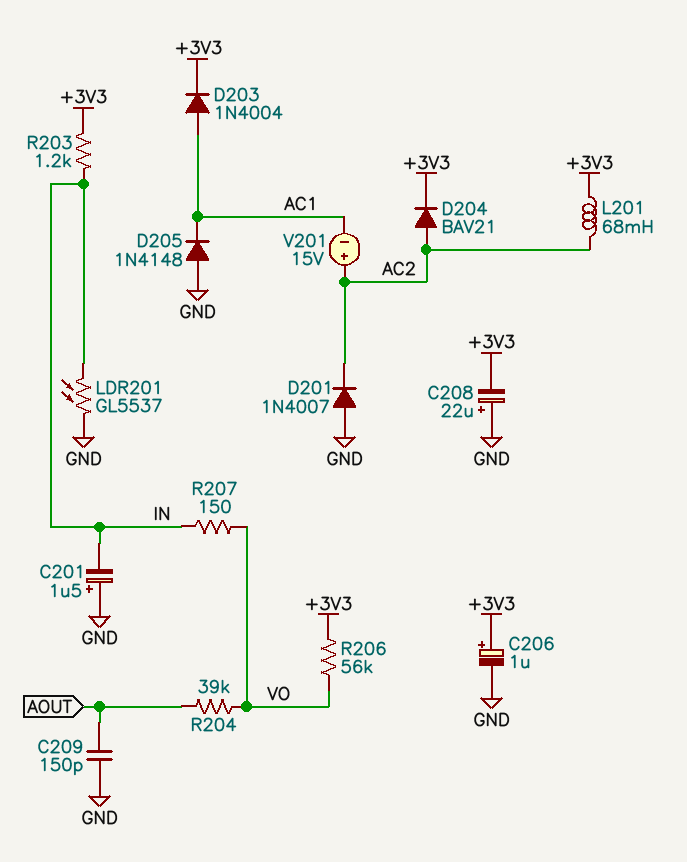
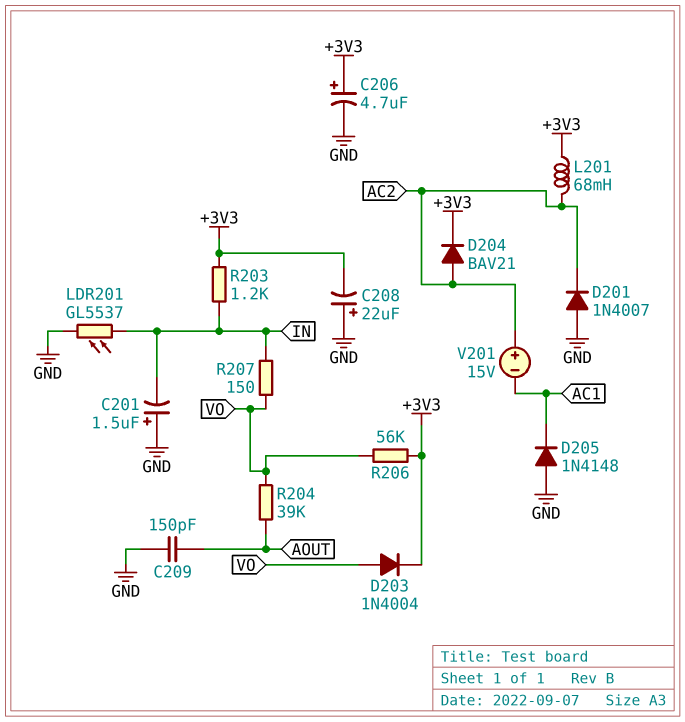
C206: 1uF (plus +3V3, minus GND) -> 4.7uF (plus +3V3, minus GND)
D203: diode 1N4004 (A AC1, K +3V3) -> diode 1N4004 (A VO, K +3V3)

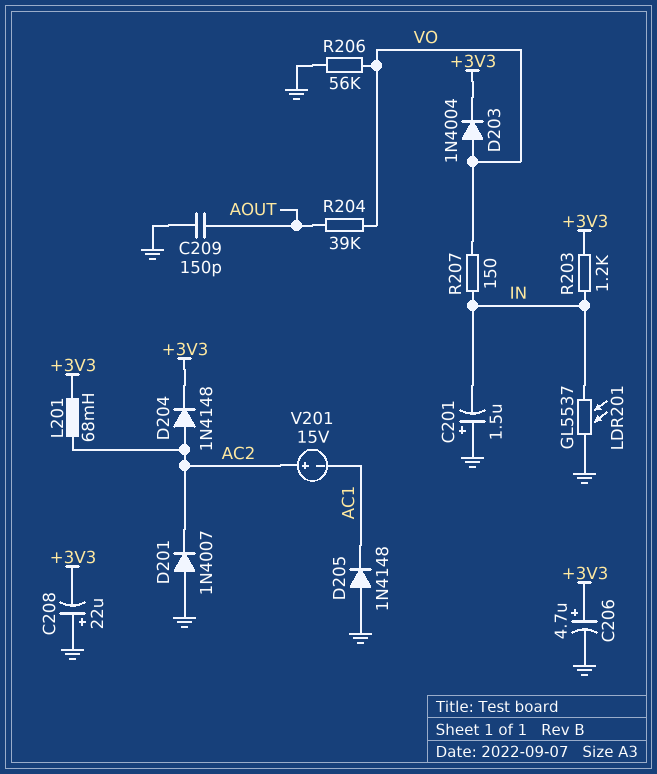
D204: diode BAV21 (A AC2, K +3V3) -> diode 1N4148 (A AC2, K +3V3)
R206: 56k (+3V3, VO) -> 56k (GND, VO)

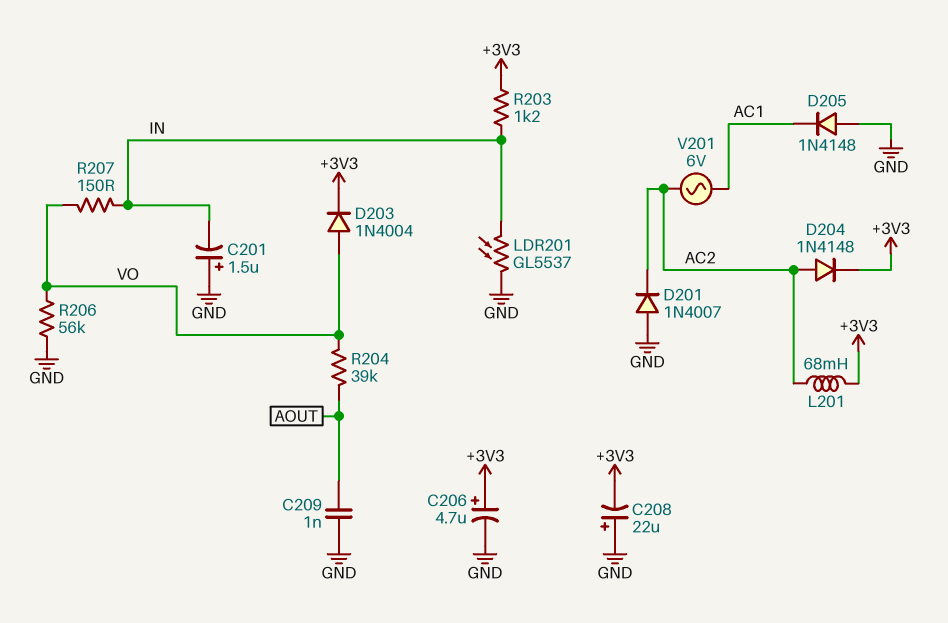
C209: 150pF (AOUT, GND) -> 1nF (AOUT, GND)
V201: 15V (plus AC2, minus AC1) -> AC 6V (AC1, AC2)

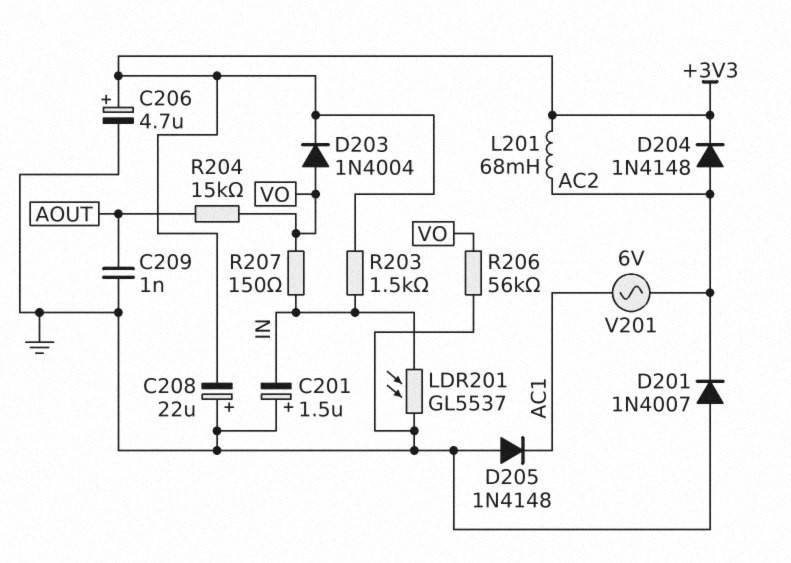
R203: 1.2k (+3V3, IN) -> 1.5k (+3V3, IN)
R204: 39k (AOUT, VO) -> 15k (AOUT, VO)

